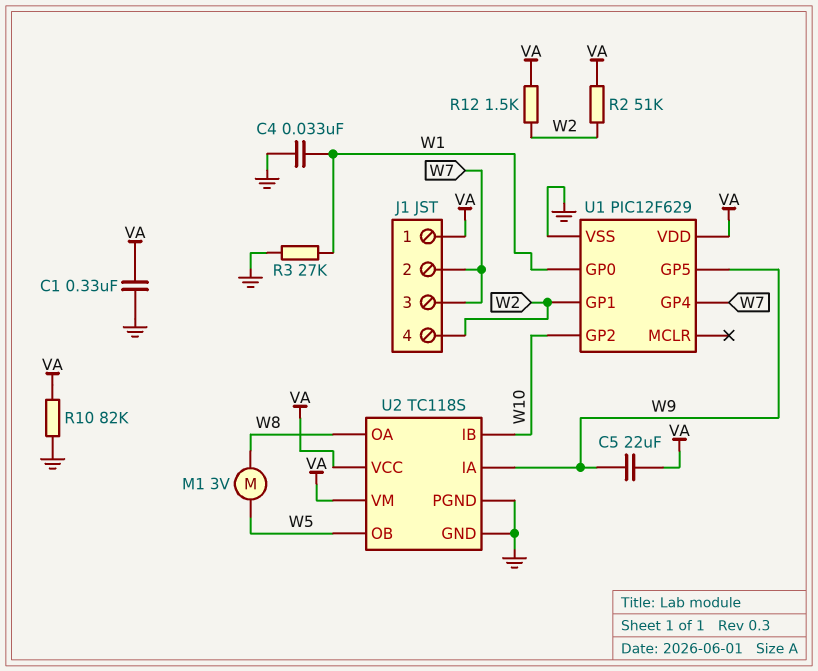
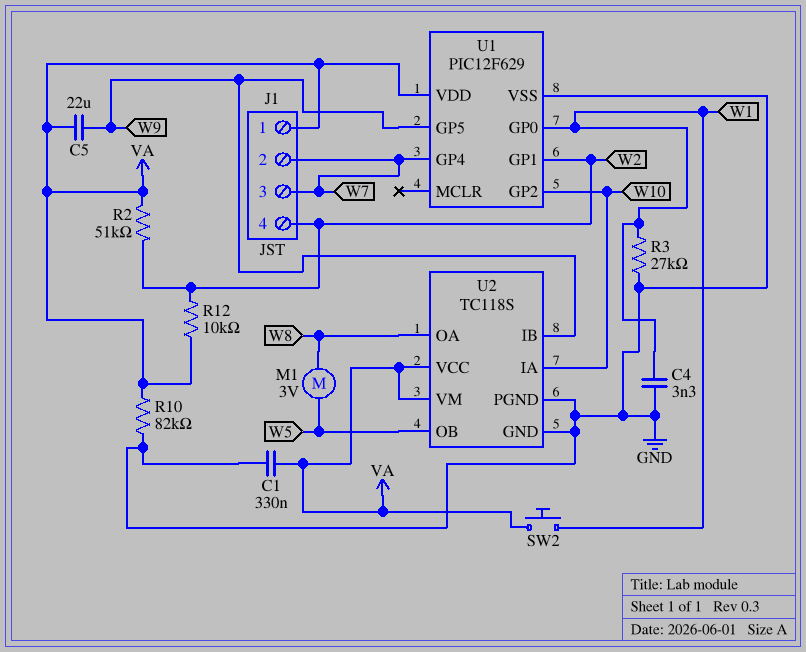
C4: 33nF (GND, W1) -> 3.3nF (GND, W1)
R12: 1.5k (VA, W2) -> 10k (VA, W2)
SW2: none -> button (VA, W1)
U2 pin IA: W9 -> W10
U2 pin IB: W10 -> W9

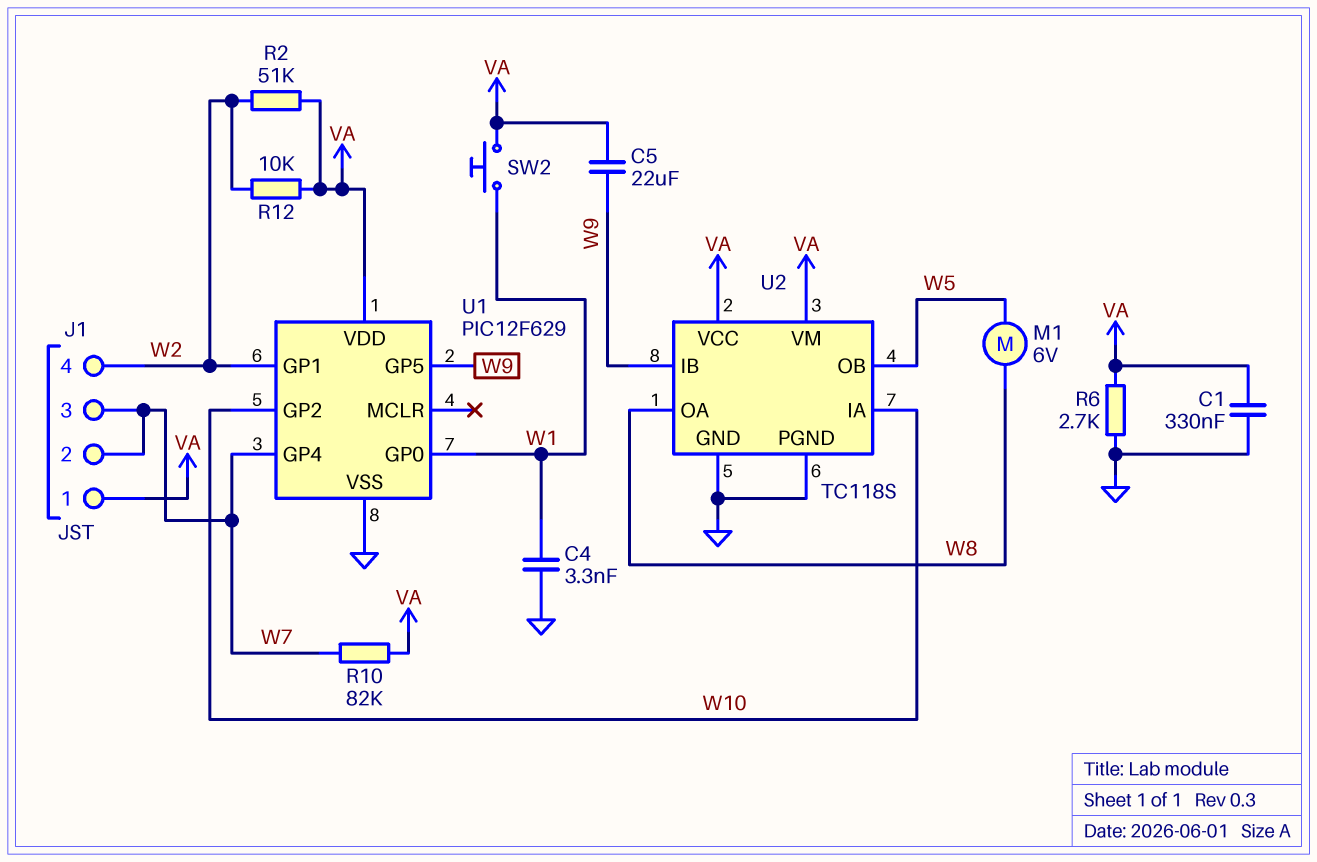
M1: motor 3V (W5, W8) -> motor 6V (W5, W8)
R3: 27k (GND, W1) -> none
R6: none -> 2.7k (GND, VA)
R10: 82k (GND, VA) -> 82k (VA, W7)

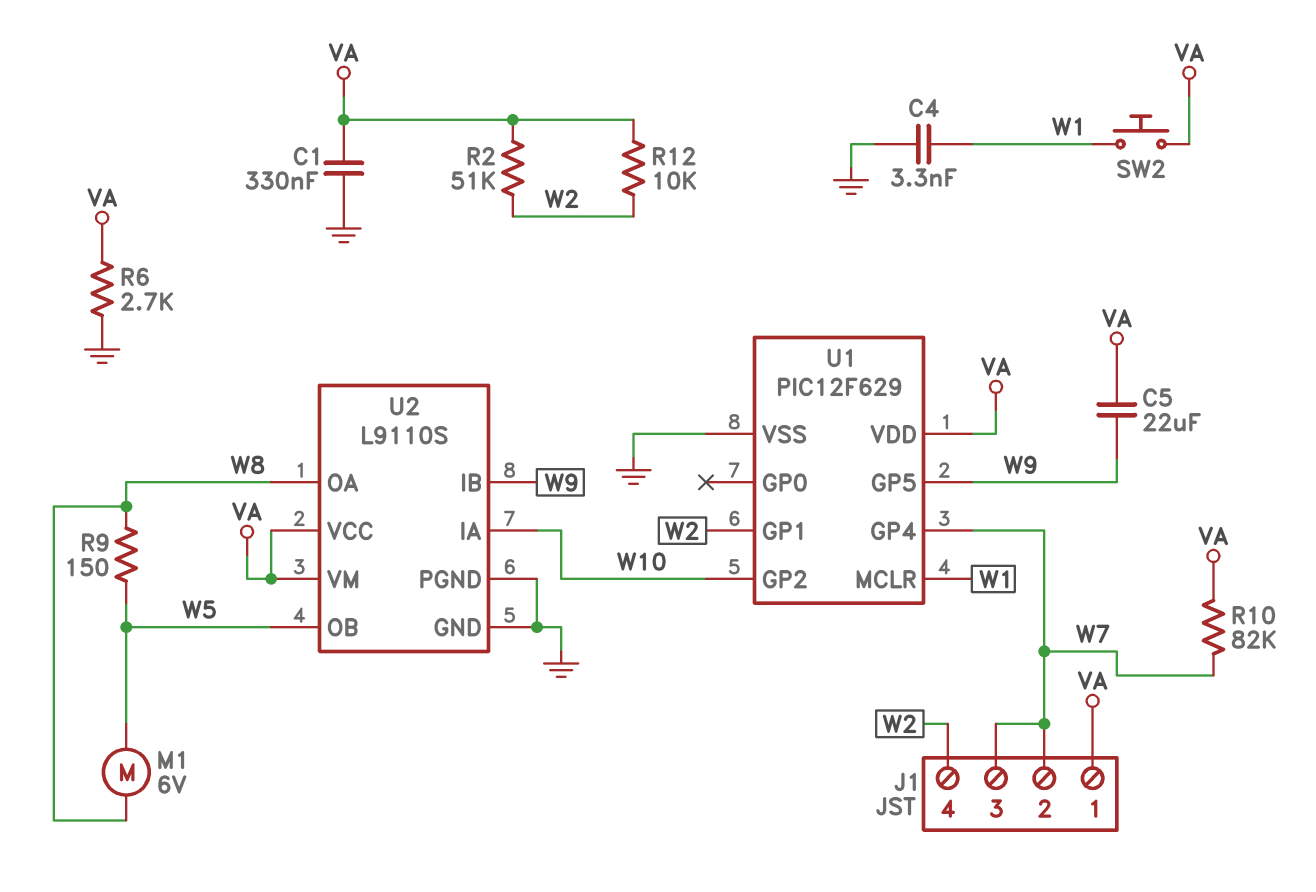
R9: none -> 150 (W5, W8)
U1 pin GP0: W1 -> none
U1 pin MCLR: none -> W1
U2: TC118S -> L9110S

